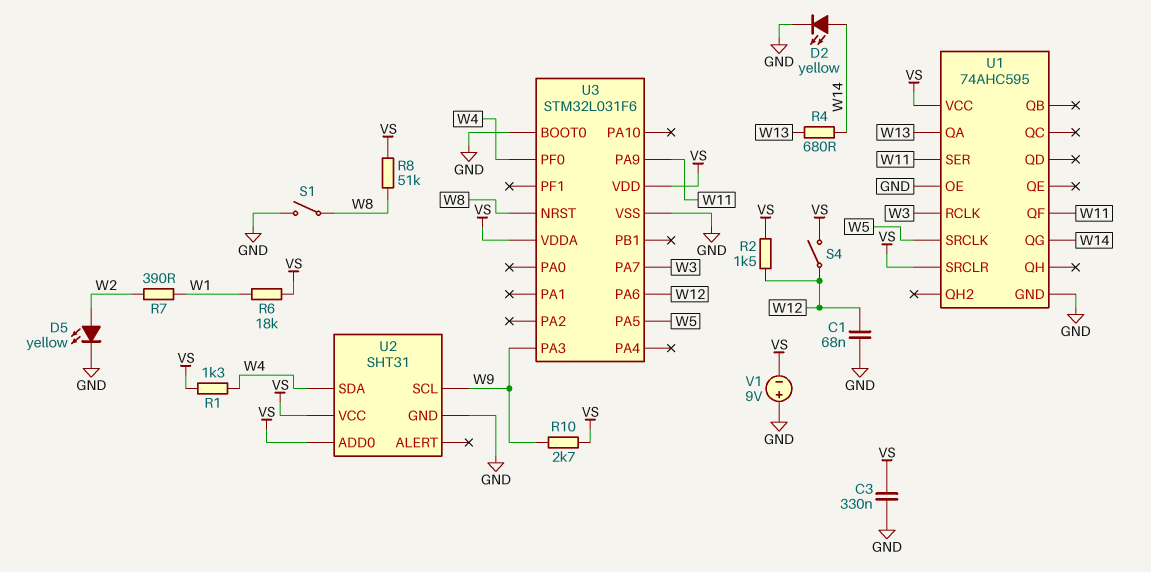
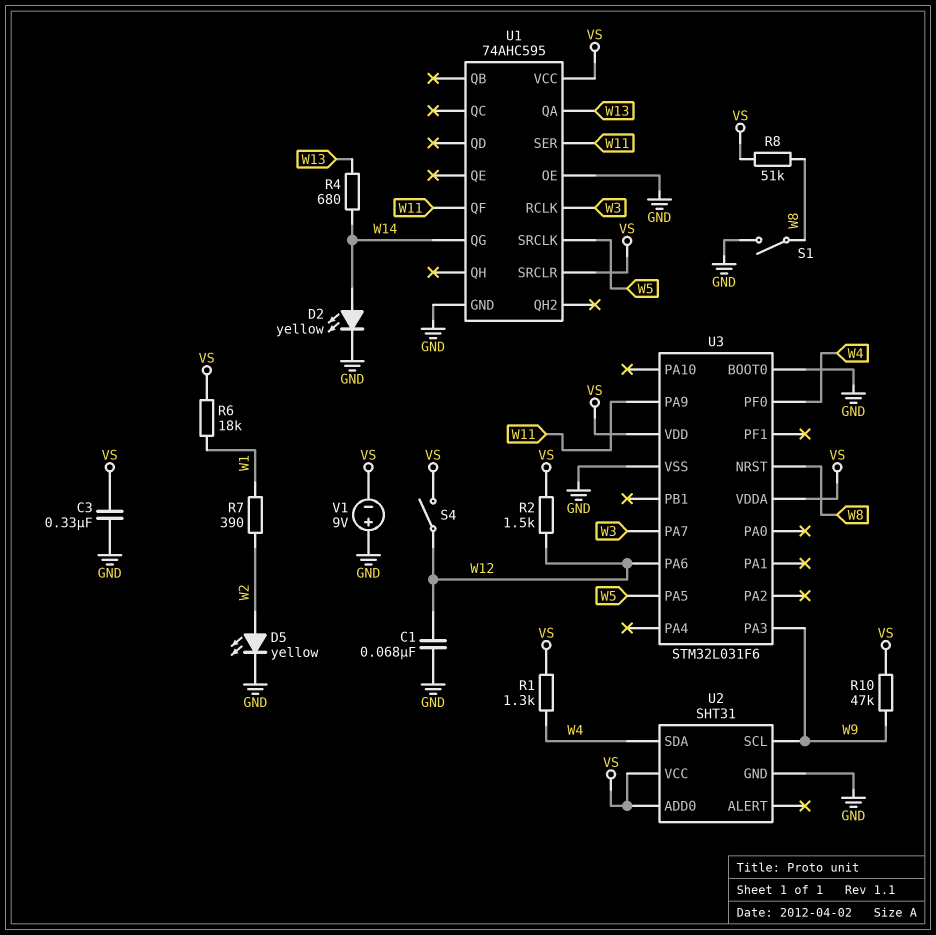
R10: 2.7k (VS, W9) -> 47k (VS, W9)

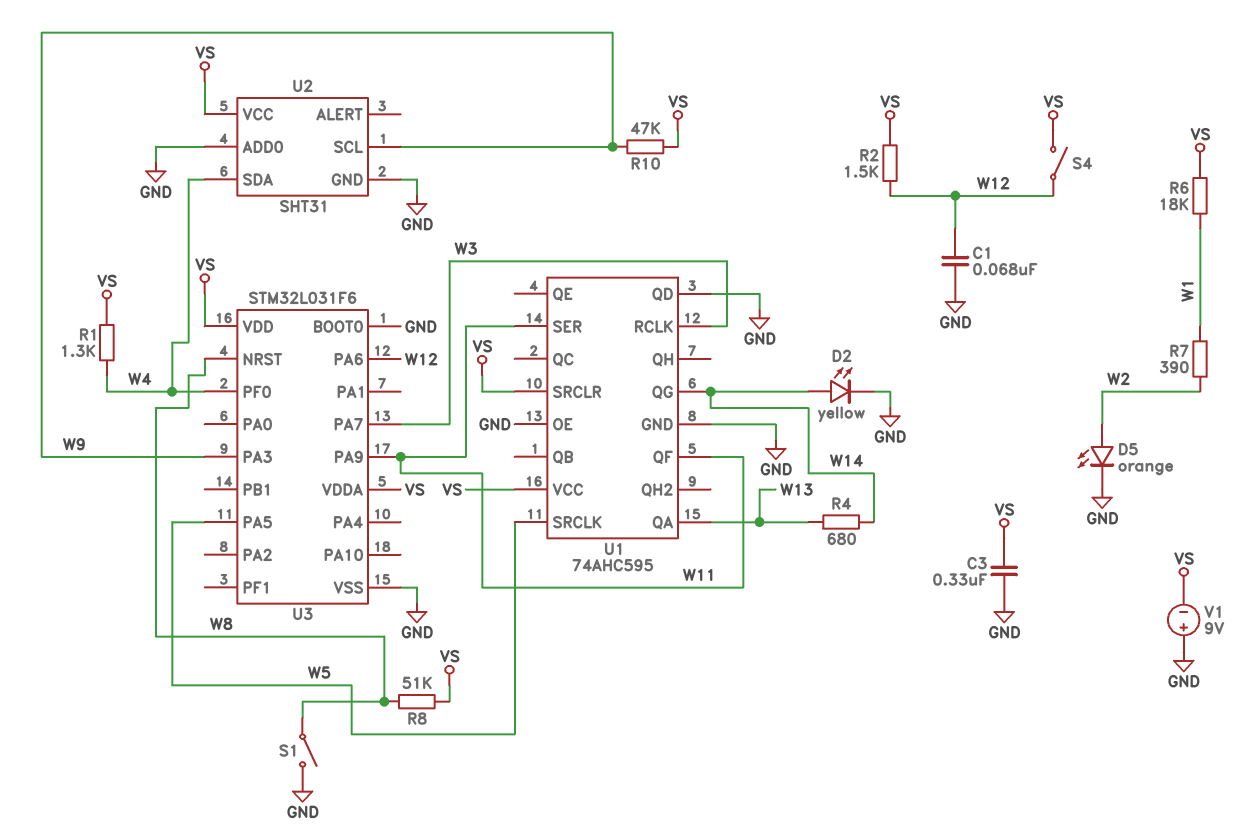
D5: LED yellow (A W2, K GND) -> LED orange (A W2, K GND)
U1 pin QD: none -> GND
U2 pin ADD0: VS -> GND

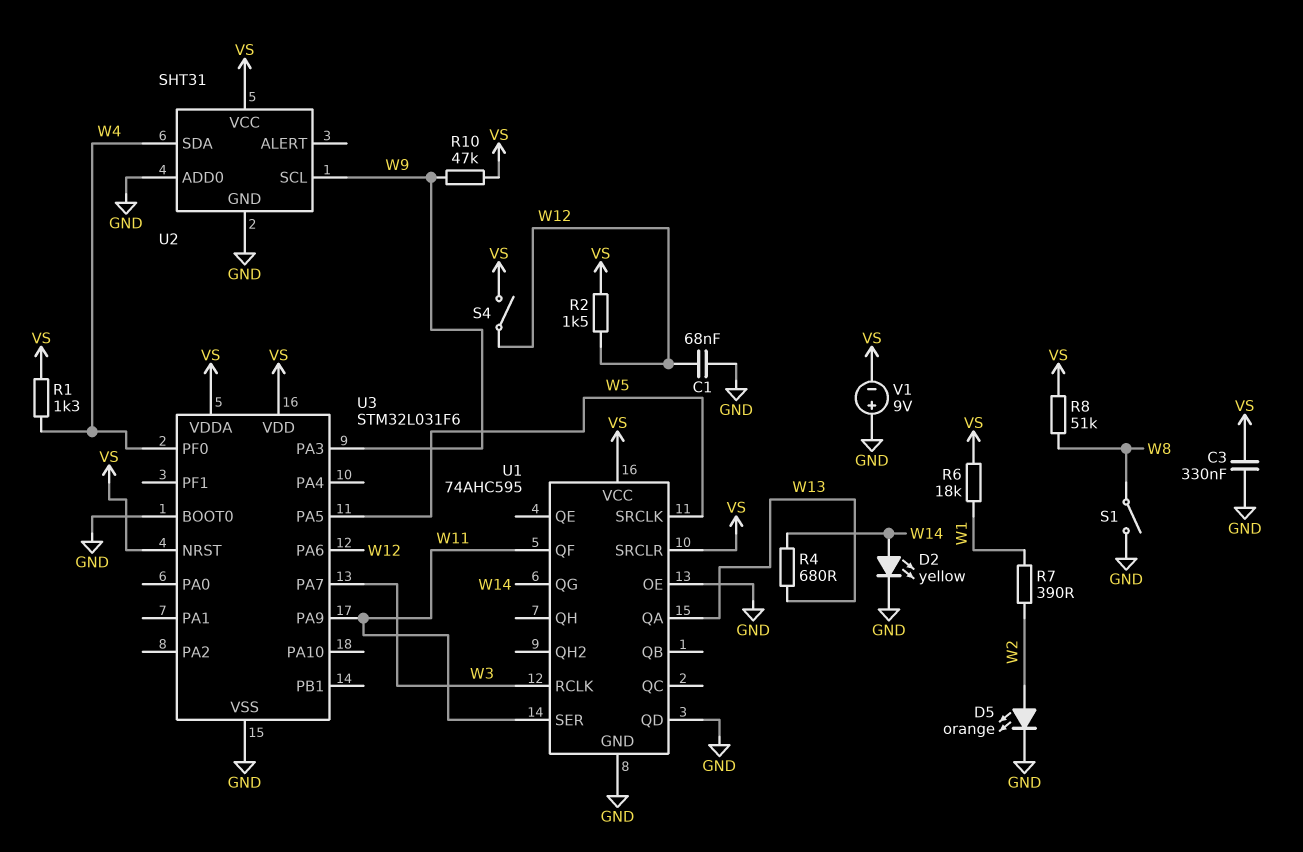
U3 pin NRST: W8 -> VS

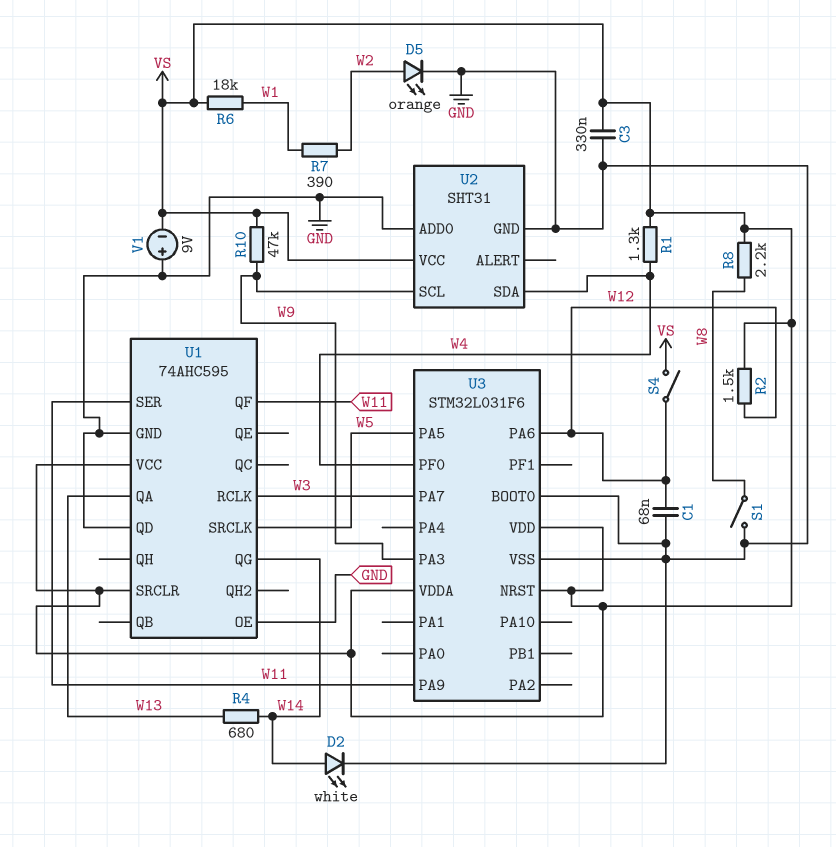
D2: LED yellow (A W14, K GND) -> LED white (A W14, K GND)
R8: 51k (VS, W8) -> 2.2k (VS, W8)

